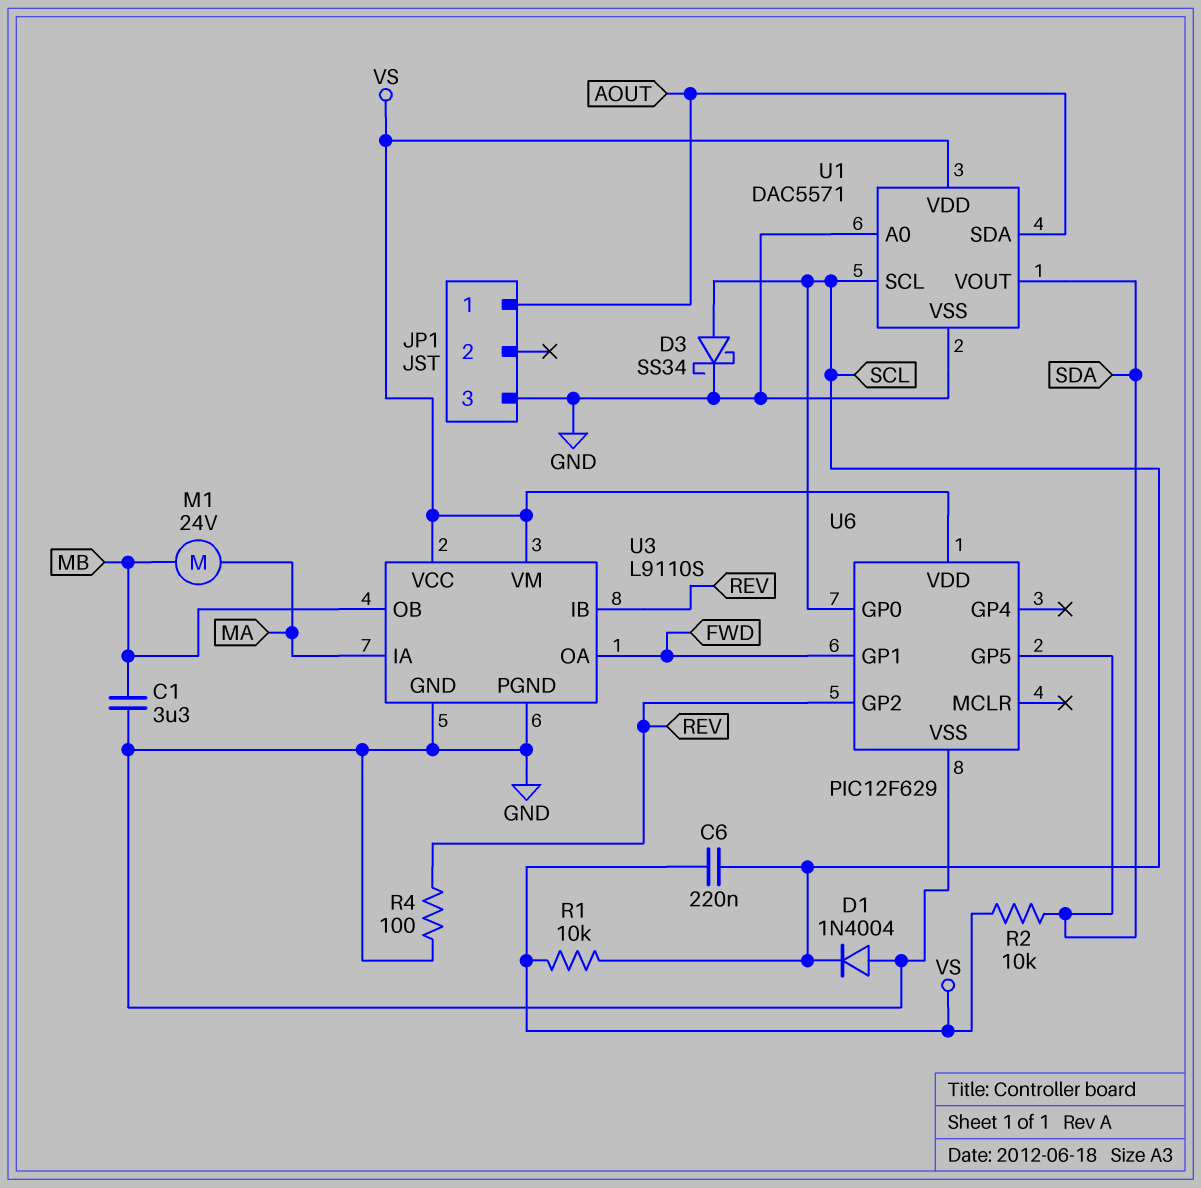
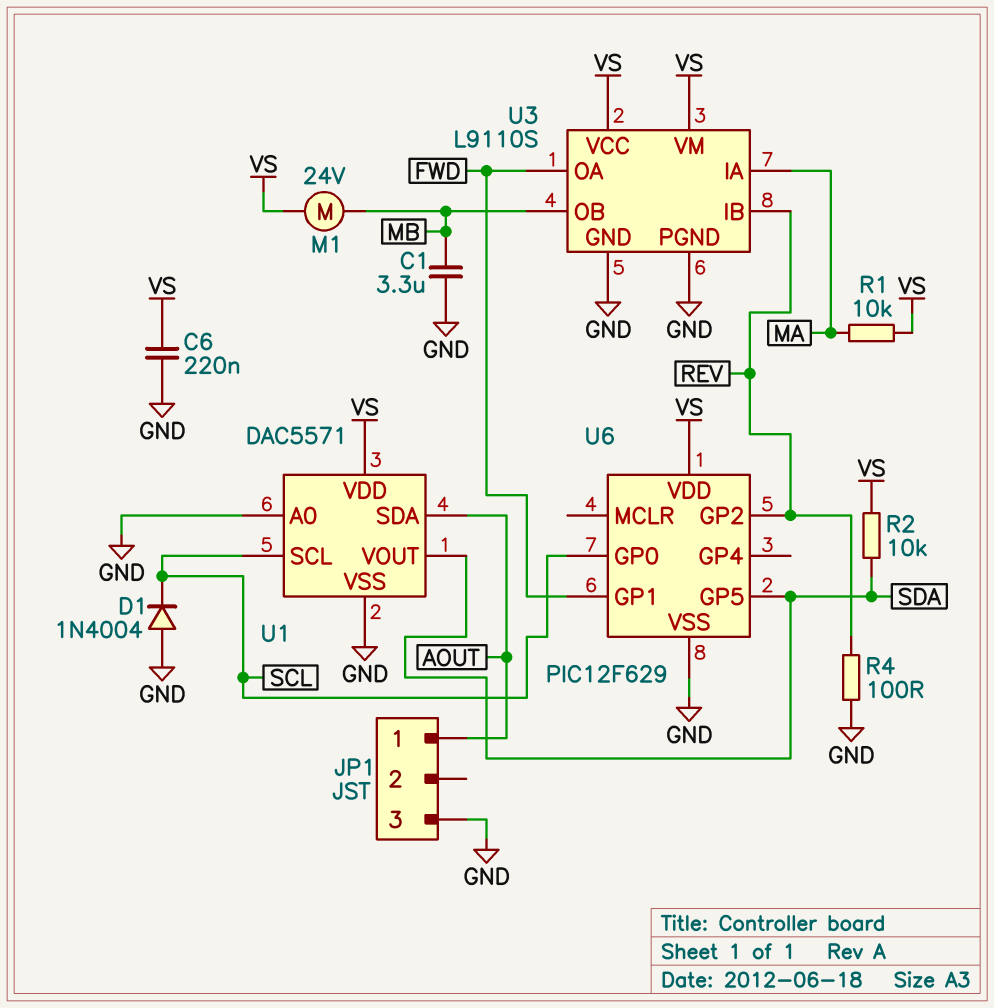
C6: 220nF (SCL, VS) -> 220nF (GND, VS)
D3: schottky SS34 (A SCL, K GND) -> none
M1: motor 24V (MA, MB) -> motor 24V (MB, VS)
R1: 10k (SCL, VS) -> 10k (MA, VS)

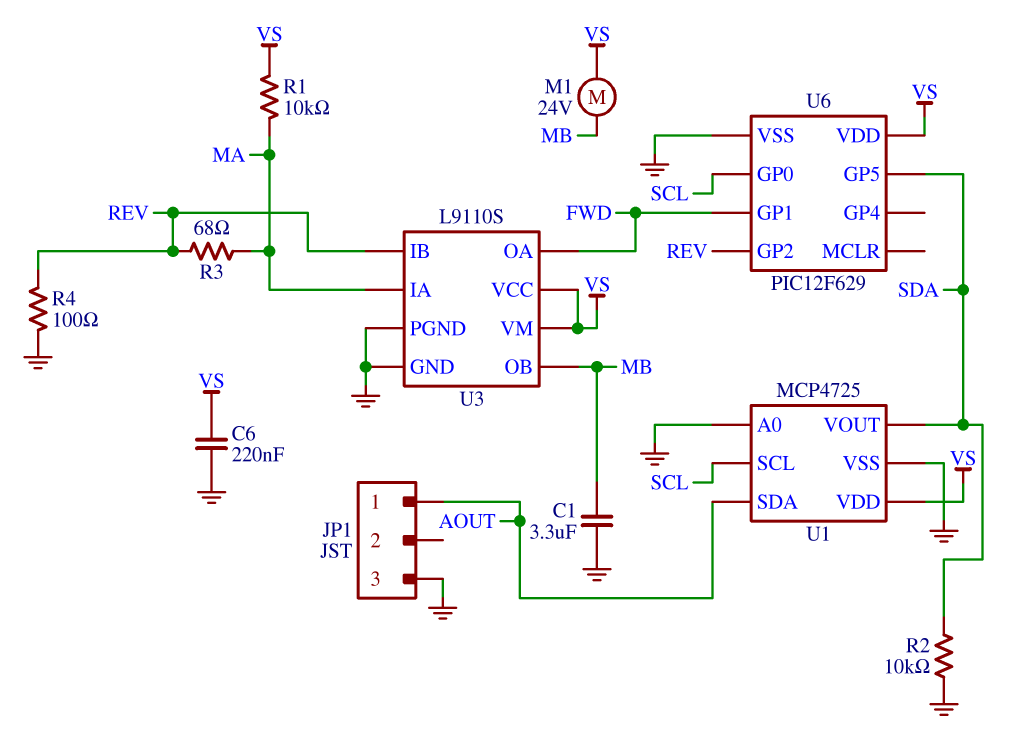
D1: diode 1N4004 (A GND, K SCL) -> none
R2: 10k (SDA, VS) -> 10k (GND, SDA)
R3: none -> 68 (MA, REV)
U1: DAC5571 -> MCP4725

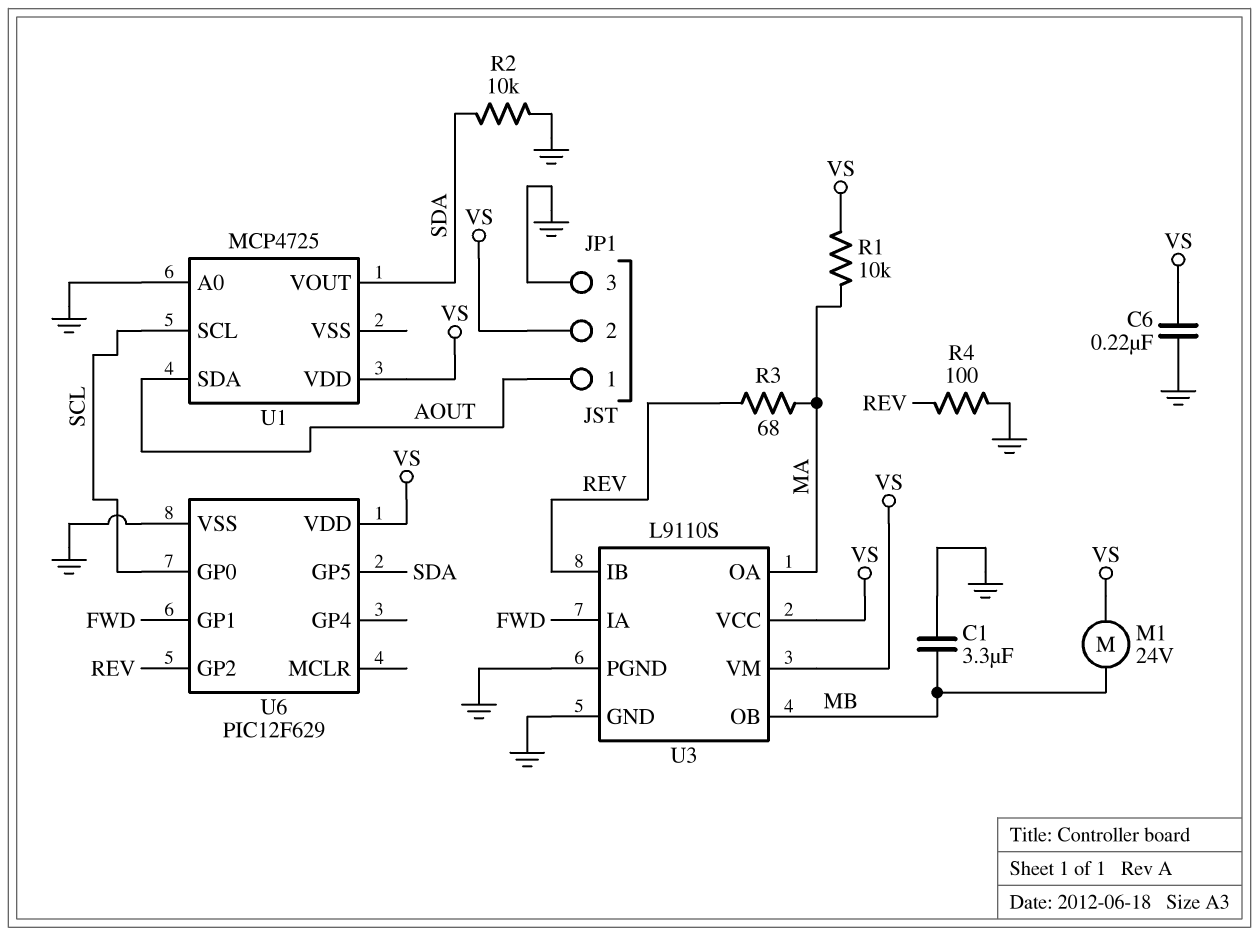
JP1 pin 2: none -> VS
U1 pin VSS: GND -> none
U3 pin IA: MA -> FWD
U3 pin OA: FWD -> MA

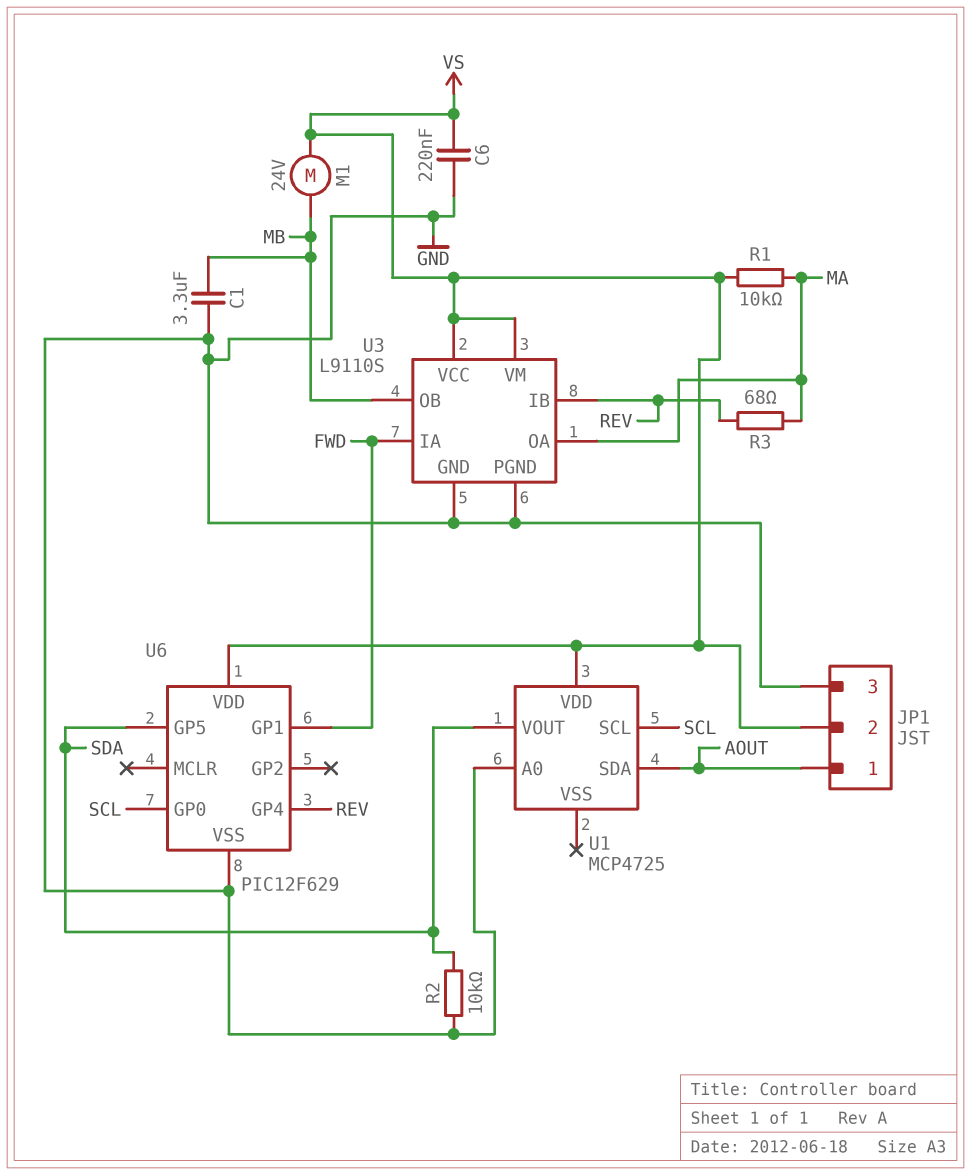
R4: 100 (GND, REV) -> none
U6 pin GP2: REV -> none
U6 pin GP4: none -> REV

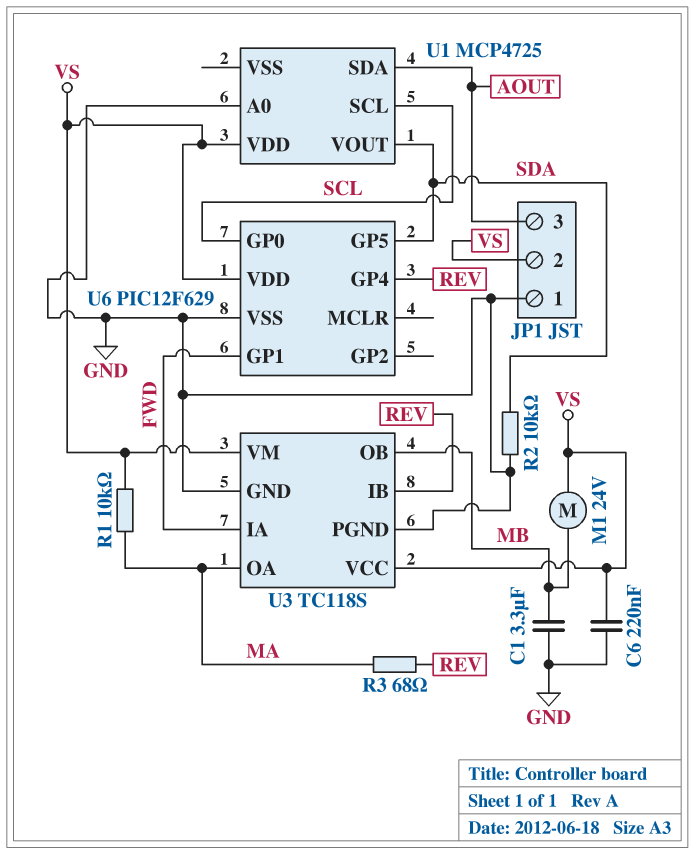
JP1 pin 1: AOUT -> GND
JP1 pin 3: GND -> AOUT
U3: L9110S -> TC118S

